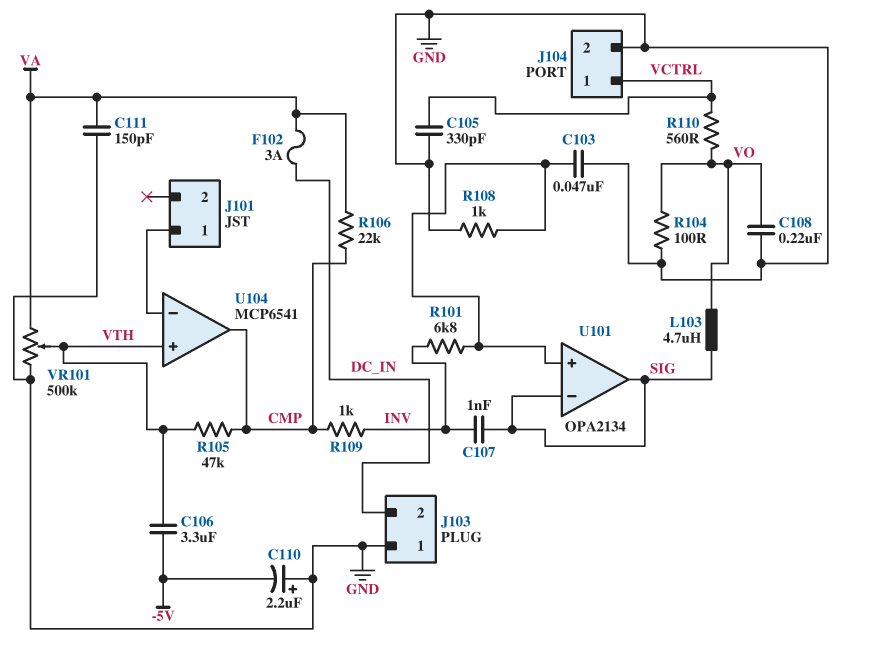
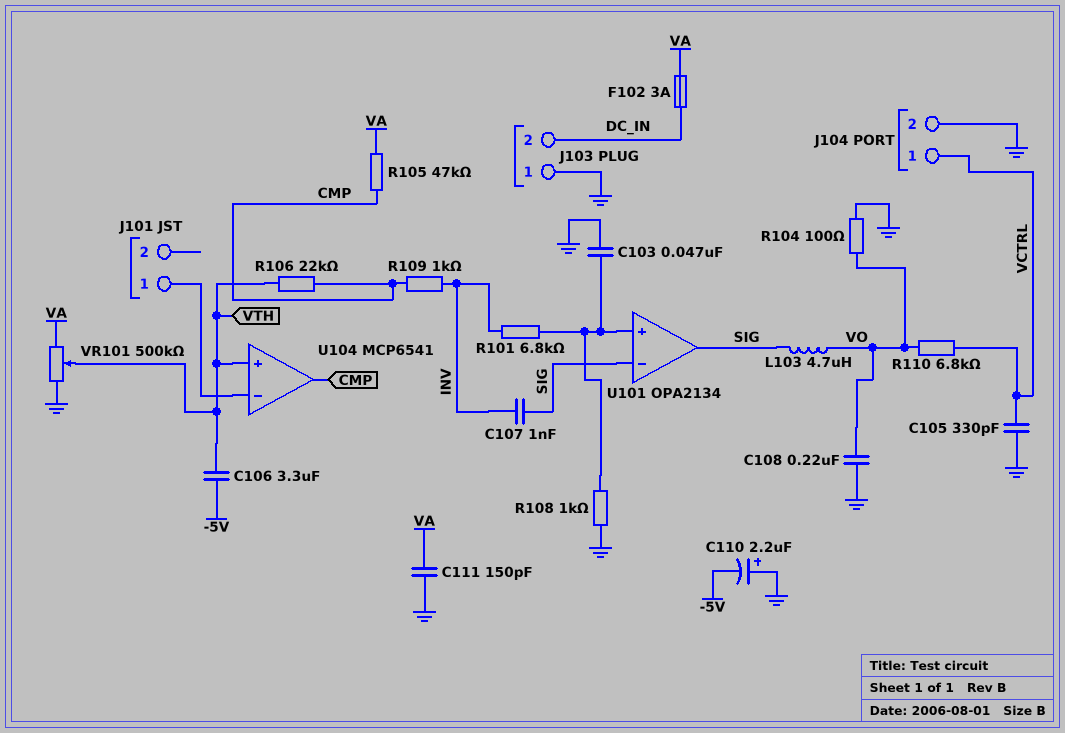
R105: 47k (CMP, VTH) -> 47k (CMP, VA)
R106: 22k (CMP, VA) -> 22k (CMP, VTH)
R110: 560 (VCTRL, VO) -> 6.8k (VCTRL, VO)

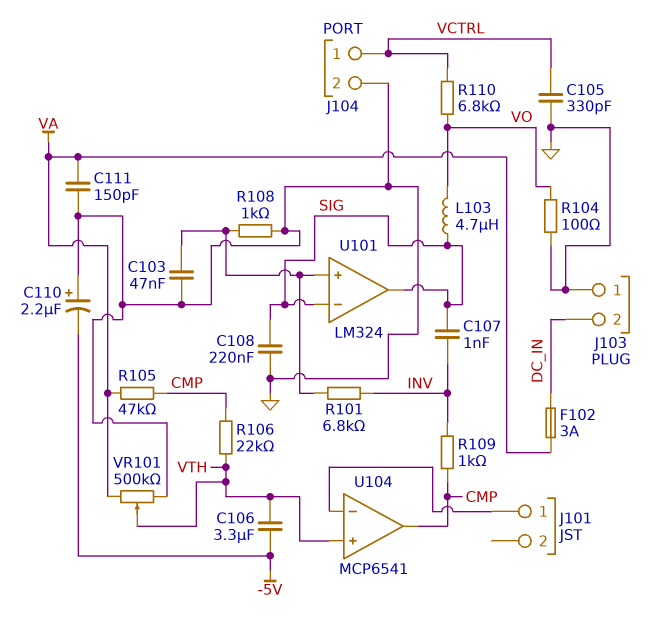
C108: 220nF (GND, VO) -> 220nF (GND, SIG)
U101: OPA2134 -> LM324

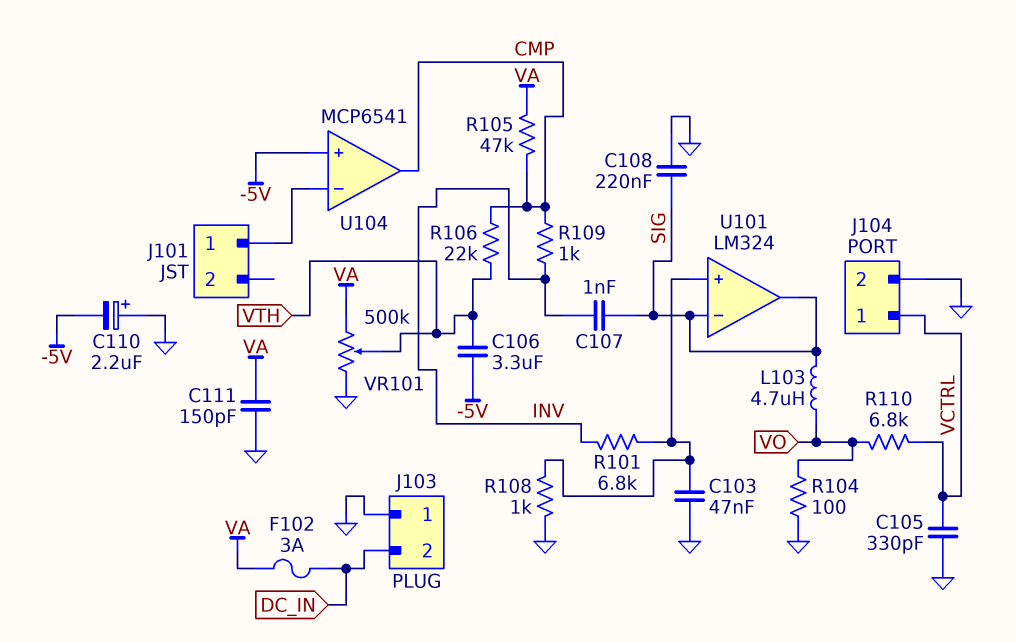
U104 pin in+: VTH -> -5V

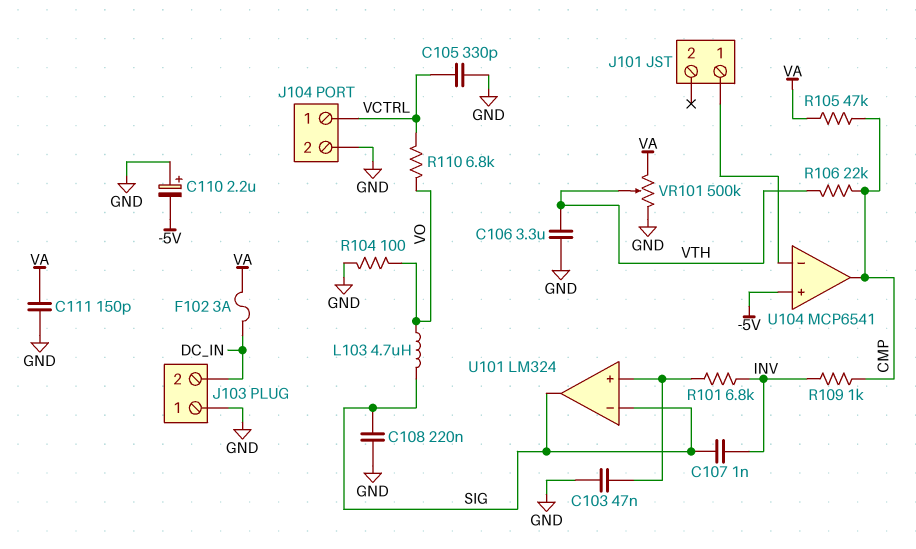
C106: 3.3uF (-5V, VTH) -> 3.3uF (GND, VTH)
R108: 1k (GND, U101/in+) -> none

